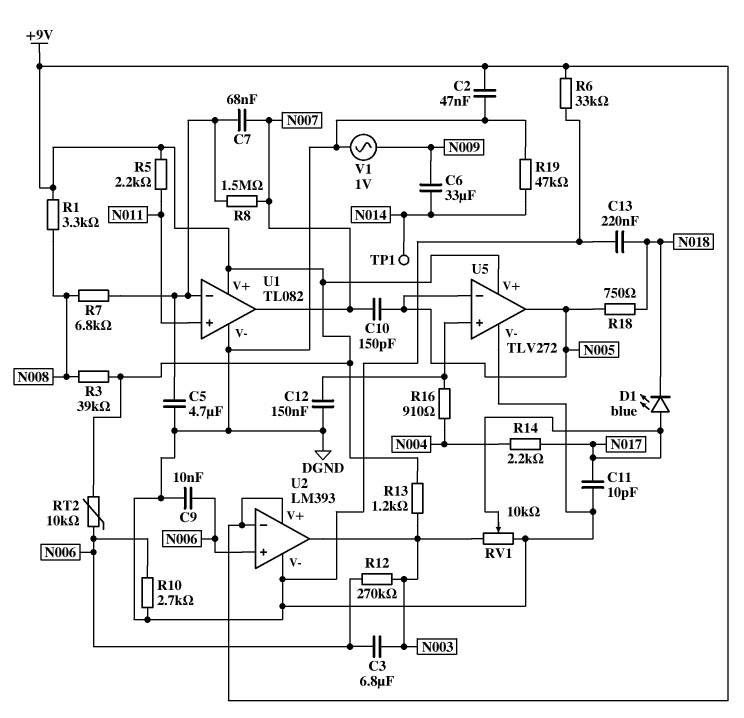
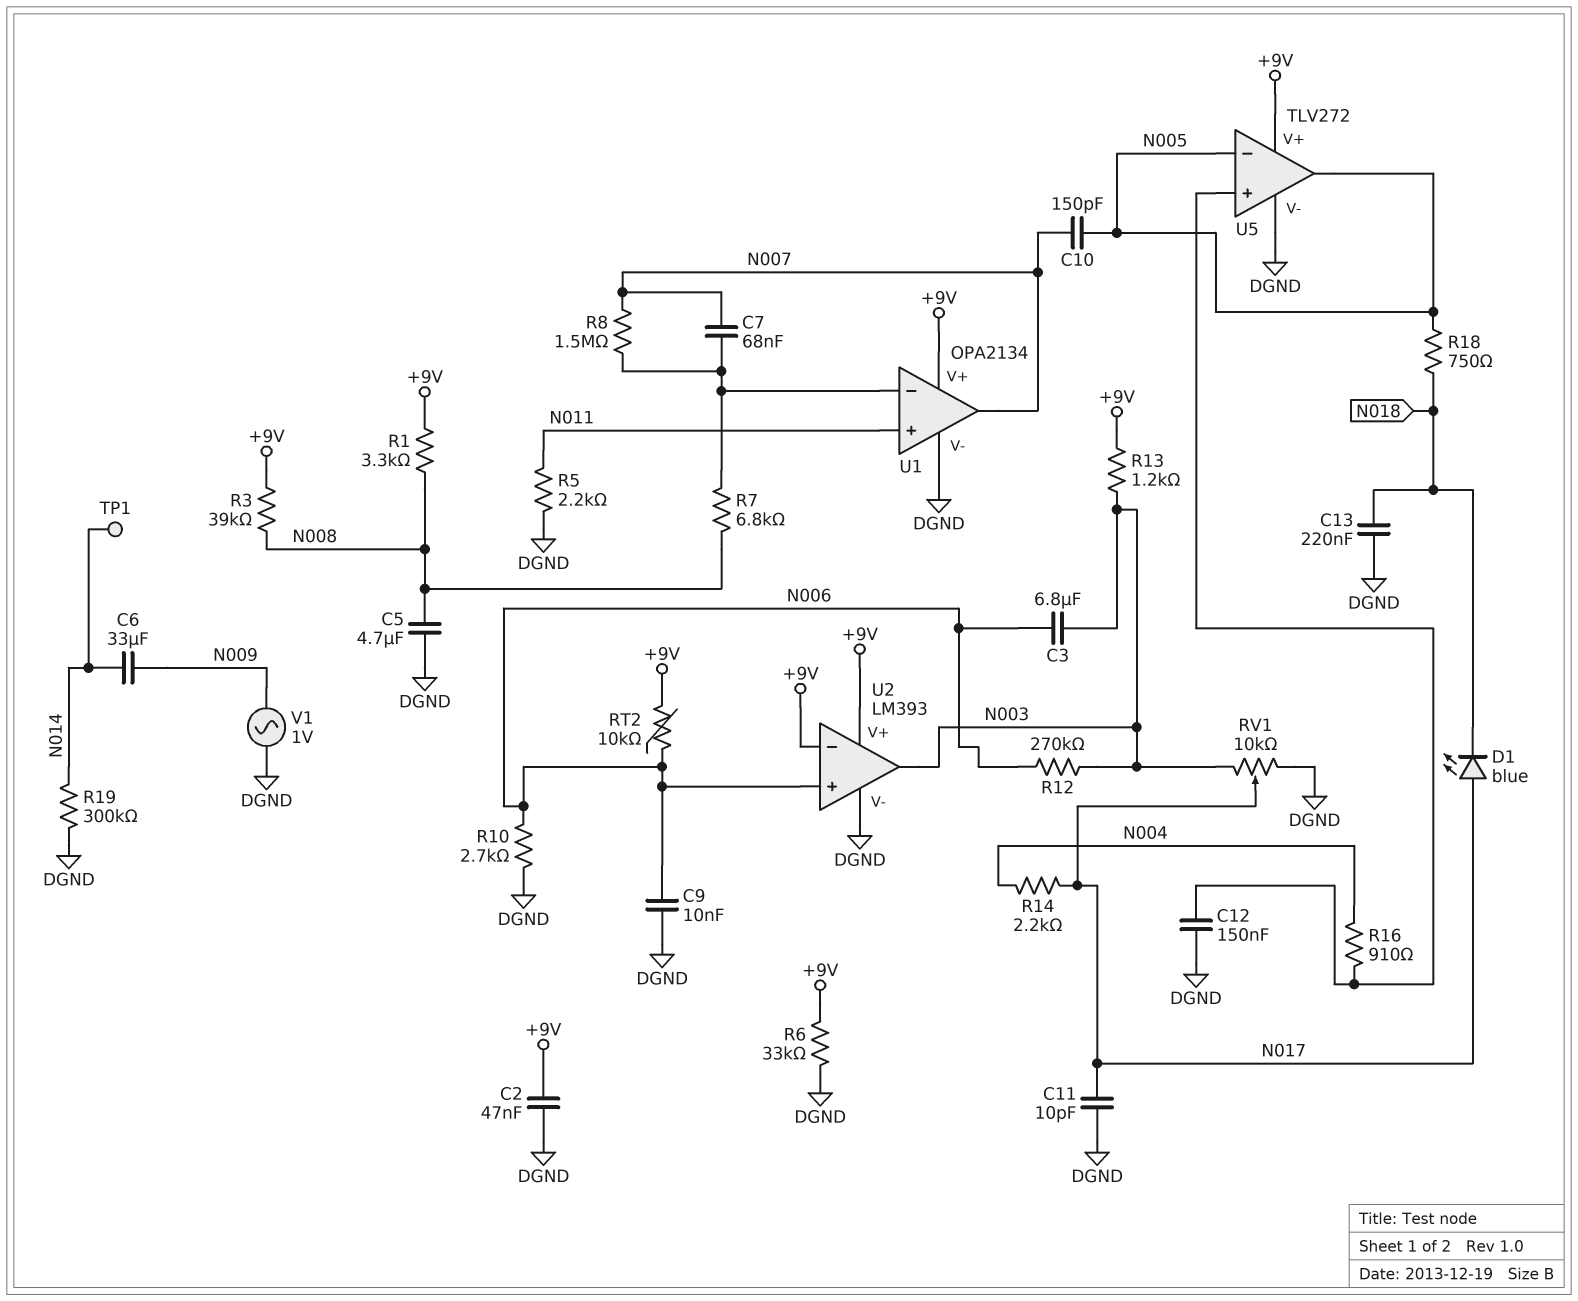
C5: 4.7uF (DGND, U1/in-) -> 4.7uF (DGND, N008)
R5: 2.2k (+9V, N011) -> 2.2k (DGND, N011)
R19: 47k (DGND, N014) -> 300k (DGND, N014)
U1: TL082 -> OPA2134

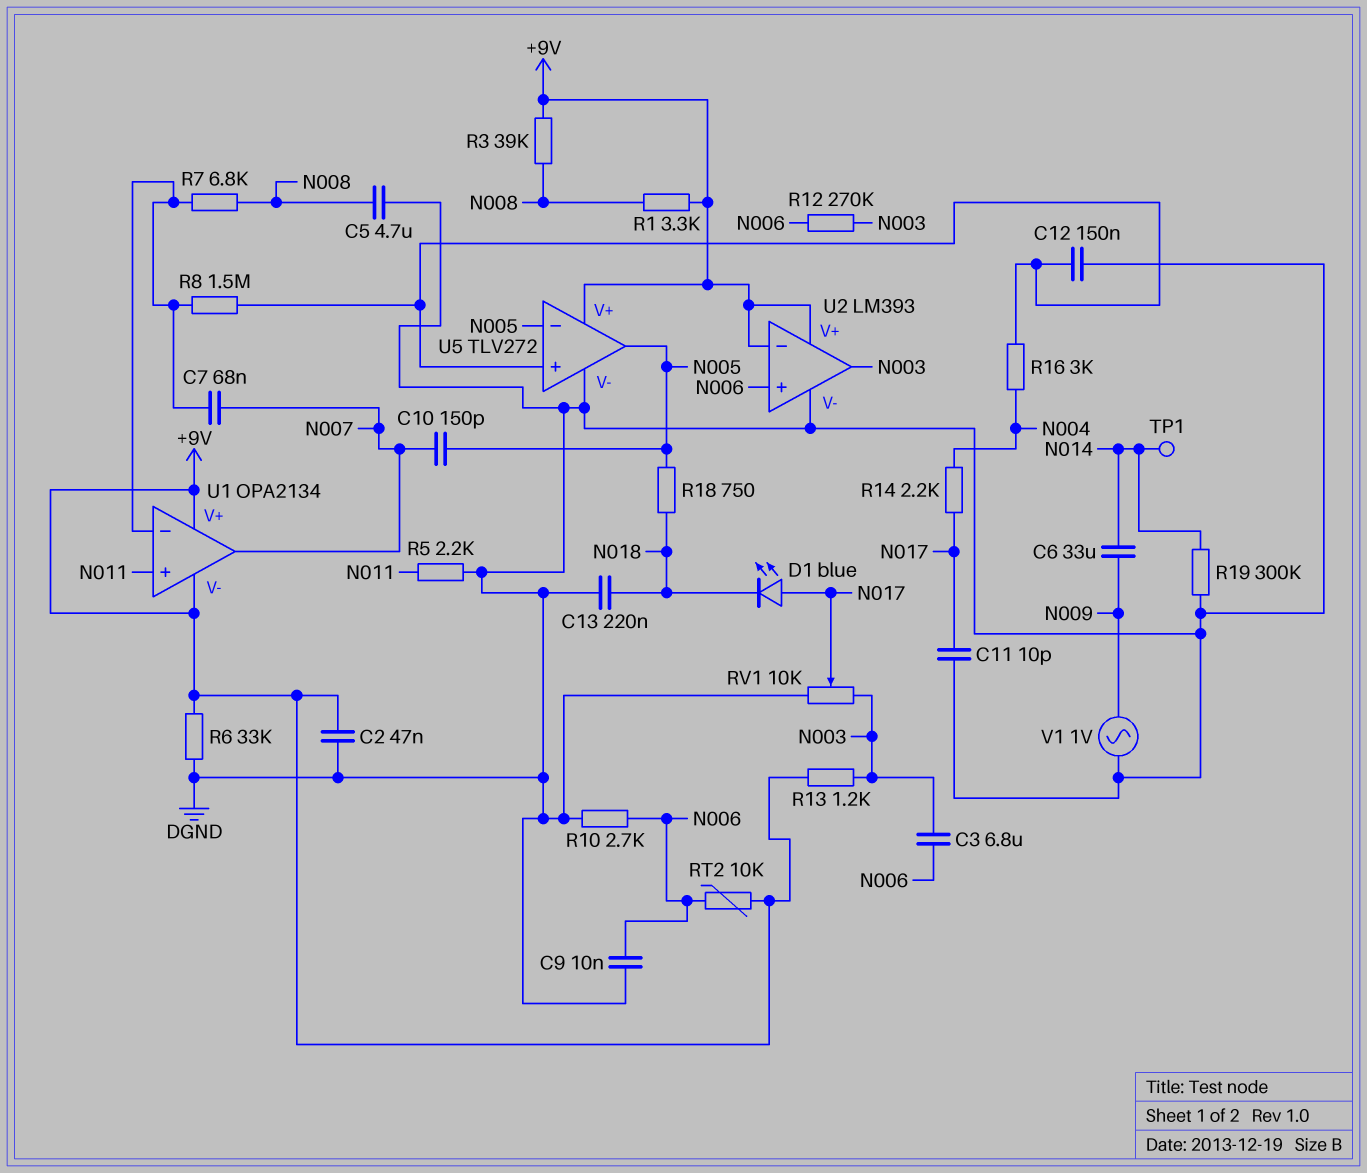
R8: 1.5M (N007, U1/in-) -> 1.5M (U1/in-, U5/in+)
R16: 910 (N004, U5/in+) -> 3k (N004, U5/in+)
U1 pin V-: DGND -> +9V

